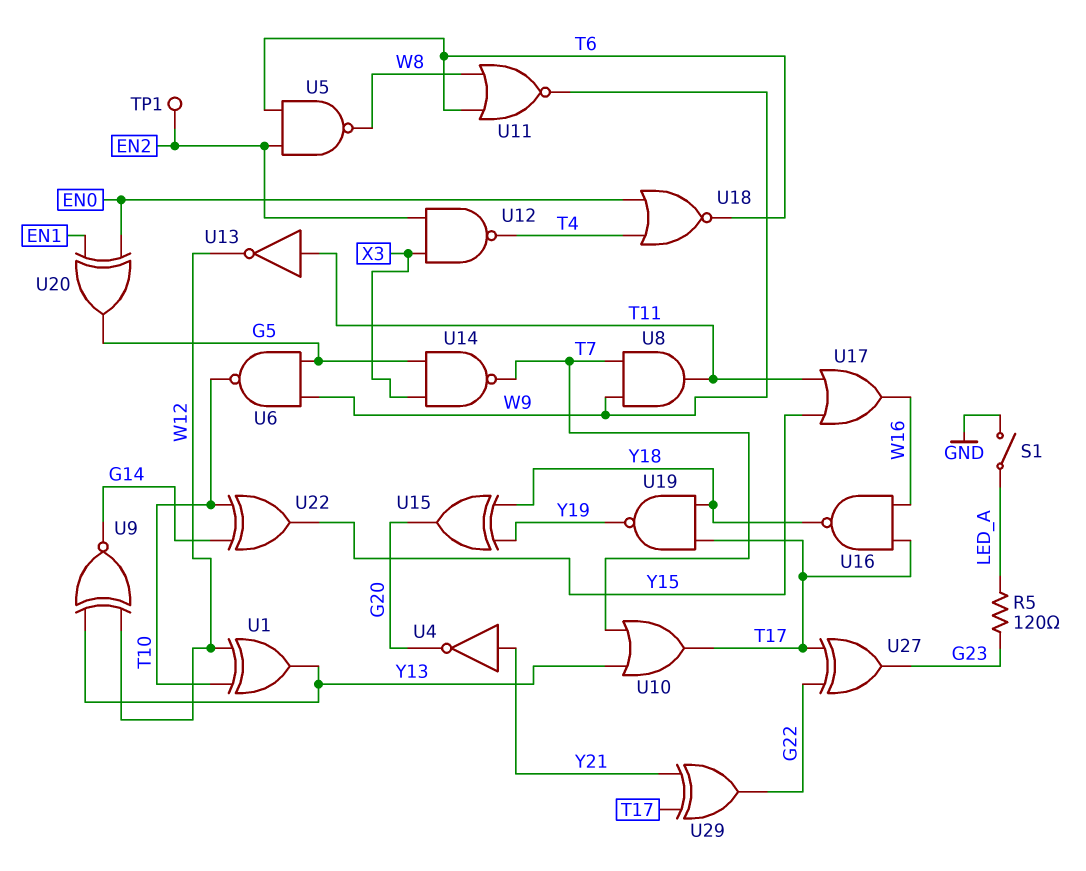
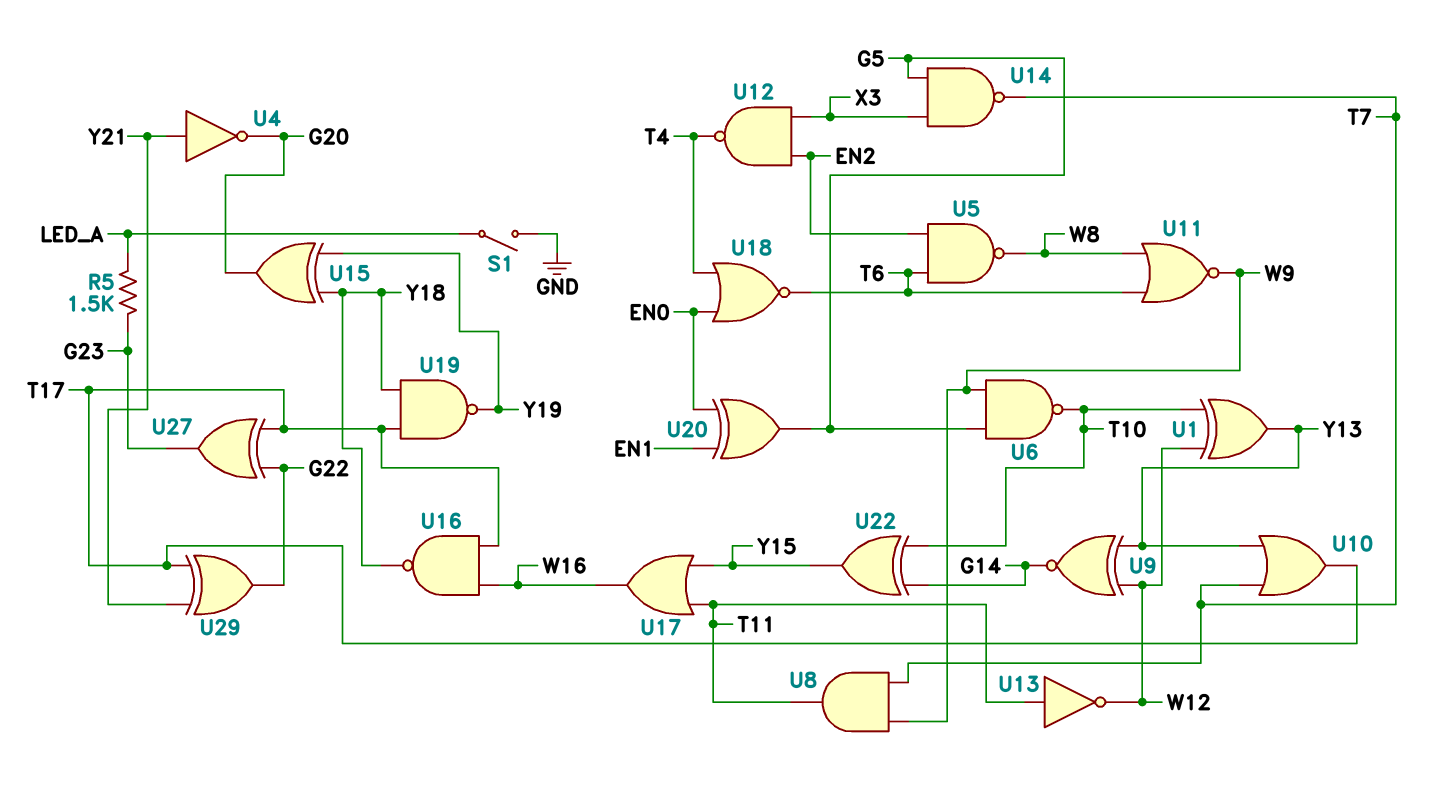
R5: 120 (G23, LED_A) -> 1.5k (G23, LED_A)
TP1: test point (EN2) -> none

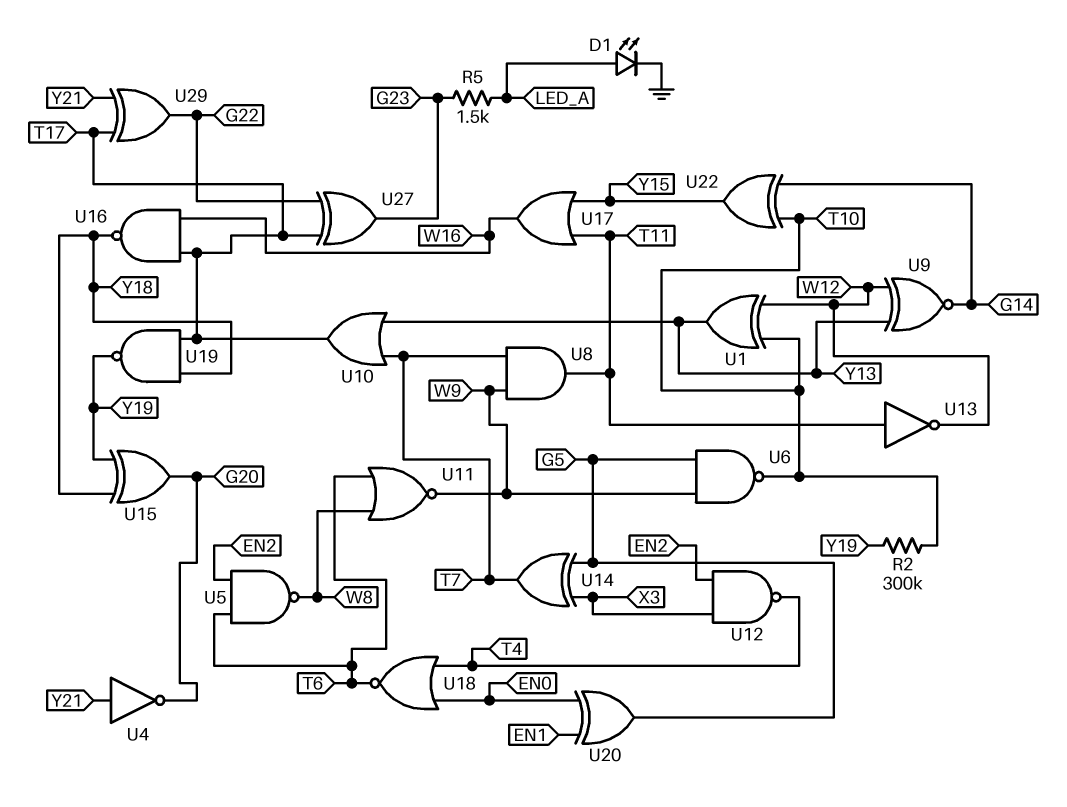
D1: none -> LED (A LED_A, K GND)
R2: none -> 300k (T10, Y19)
S1: switch (GND, LED_A) -> none
U14: NAND (in G5, in X3, out T7) -> XOR (in G5, in X3, out T7)

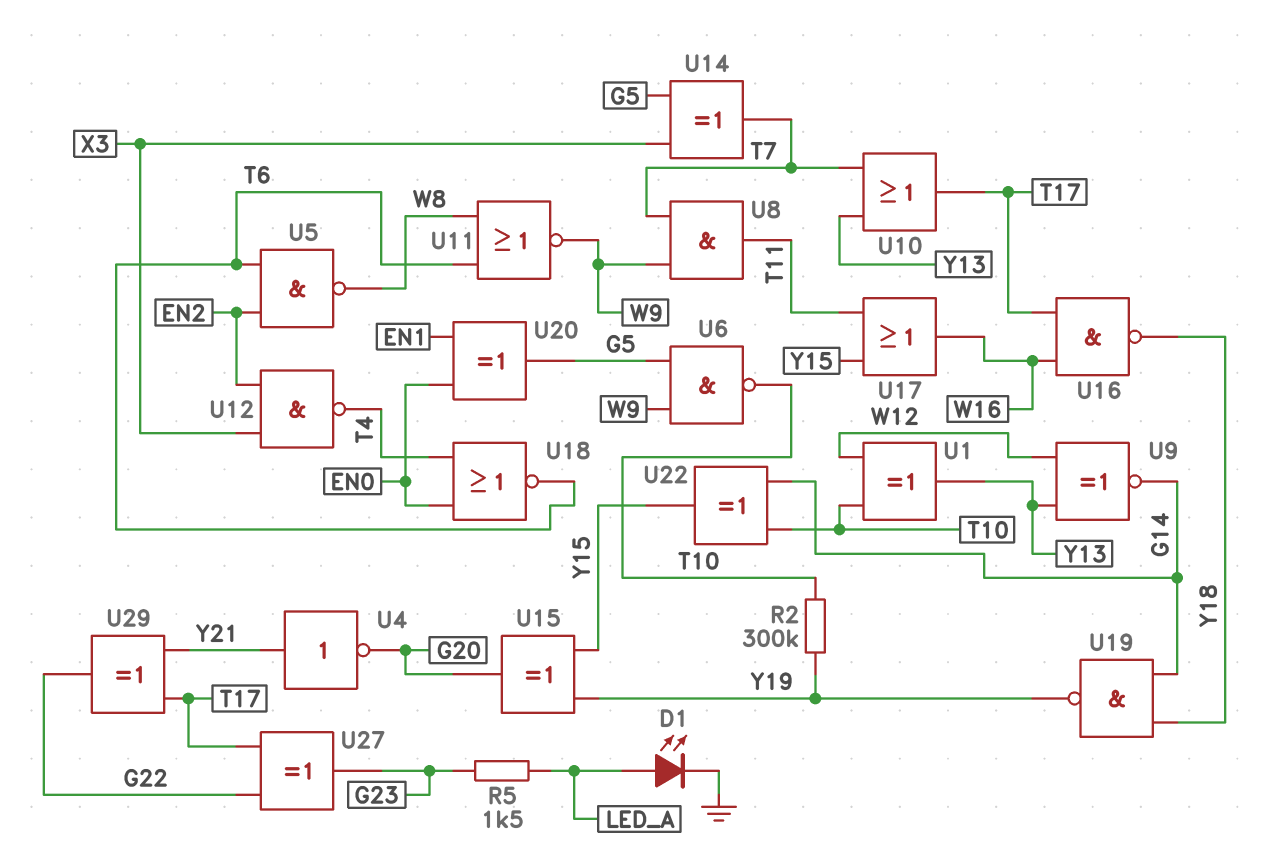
U13: NOT (in T11, out W12) -> none
U15: XOR (in Y18, in Y19, out G20) -> XOR (in Y15, in Y19, out G20)
U19: NAND (in T17, in Y18, out Y19) -> NAND (in G14, in Y18, out Y19)

